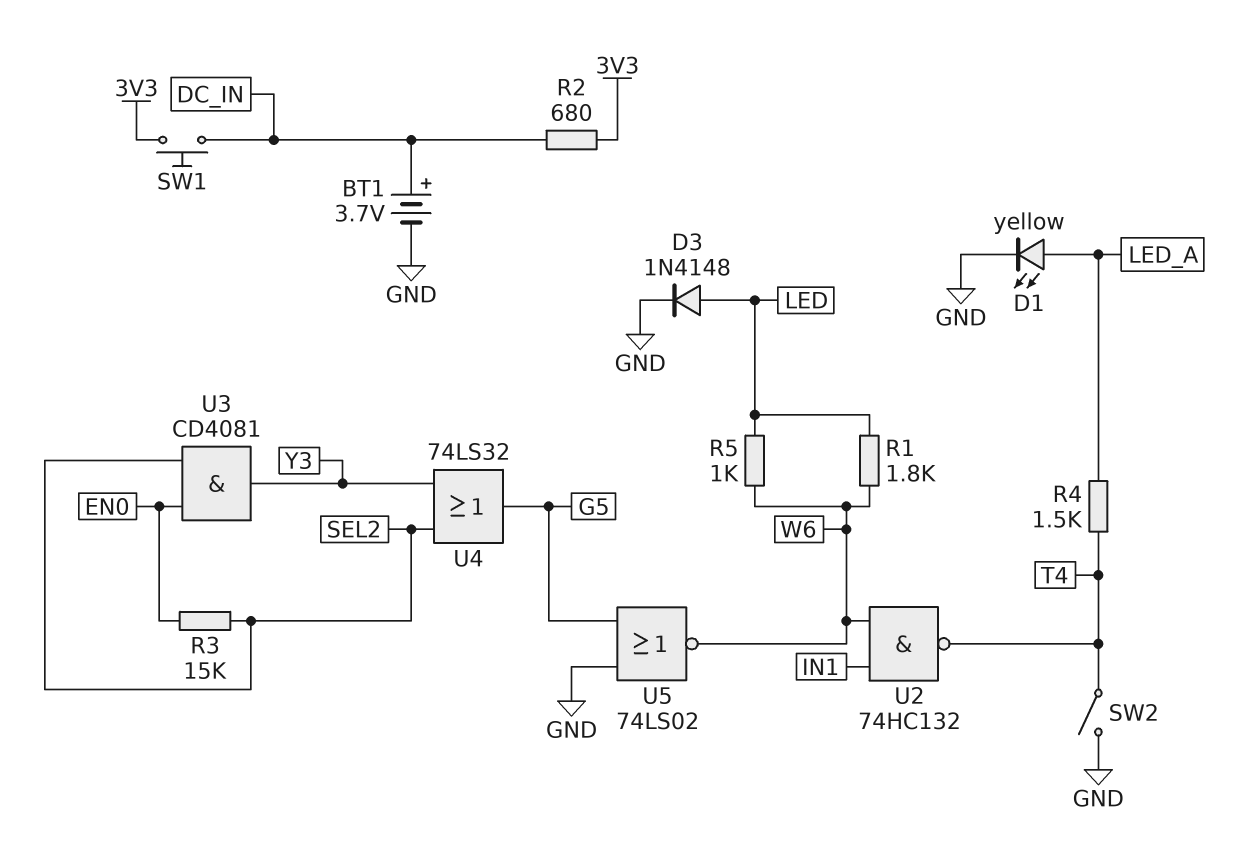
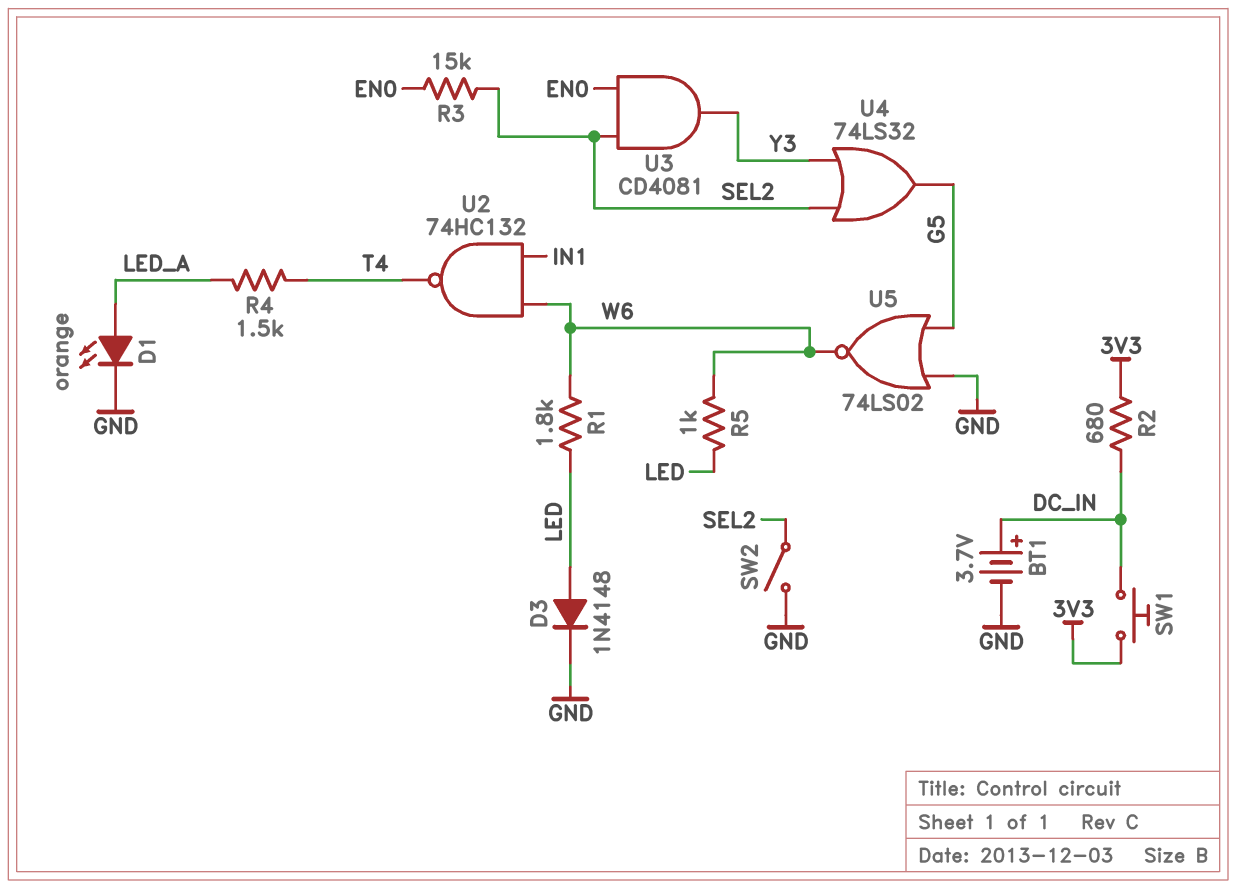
D1: LED yellow (A LED_A, K GND) -> LED orange (A LED_A, K GND)
SW2: switch (GND, T4) -> switch (GND, SEL2)

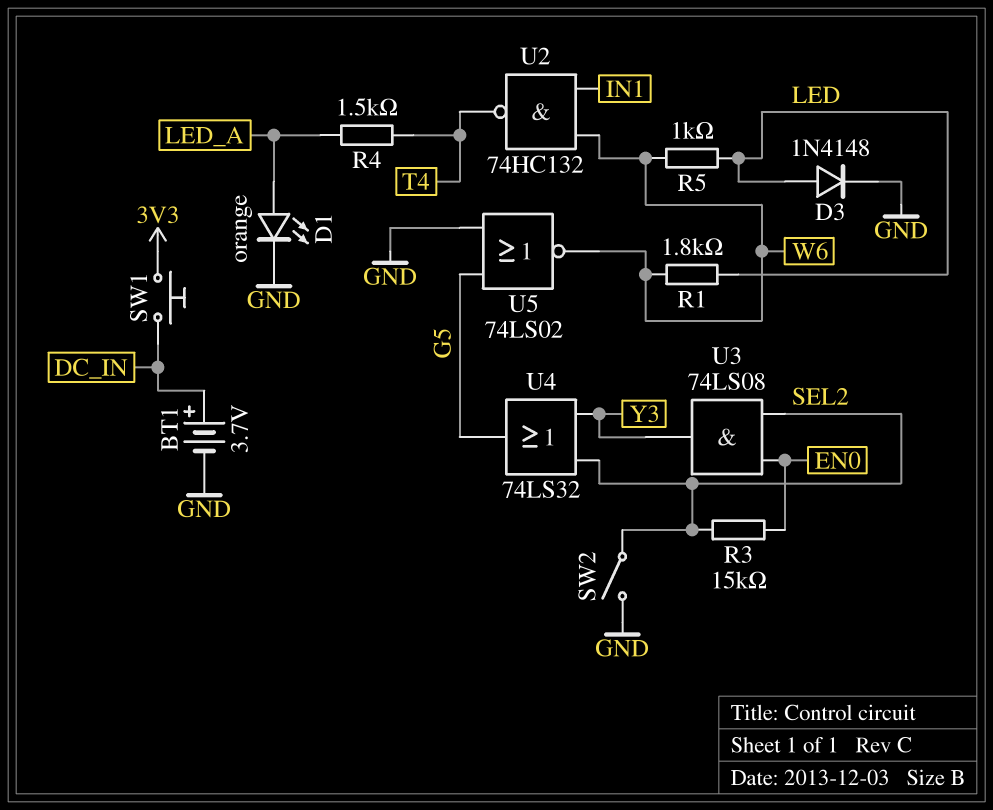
R2: 680 (3V3, DC_IN) -> none
U3: AND CD4081 (in EN0, in SEL2, out Y3) -> AND 74LS08 (in EN0, in SEL2, out Y3)

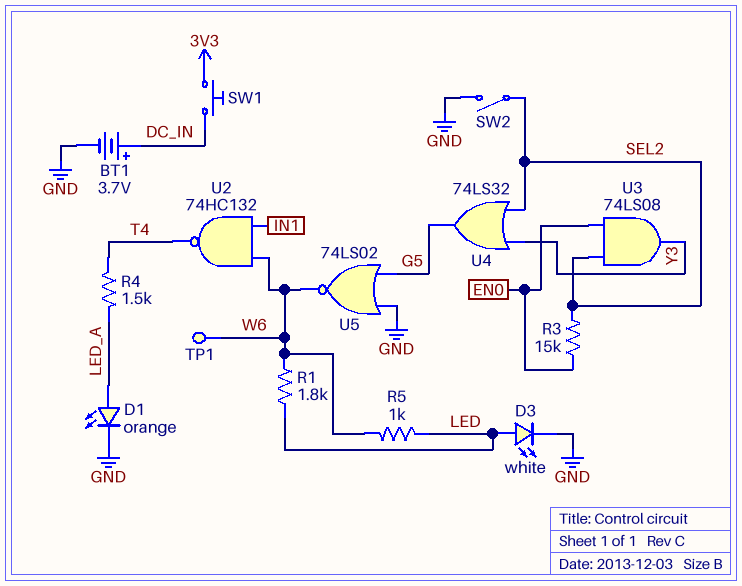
D3: diode 1N4148 (A LED, K GND) -> LED white (A LED, K GND)
TP1: none -> test point (W6)

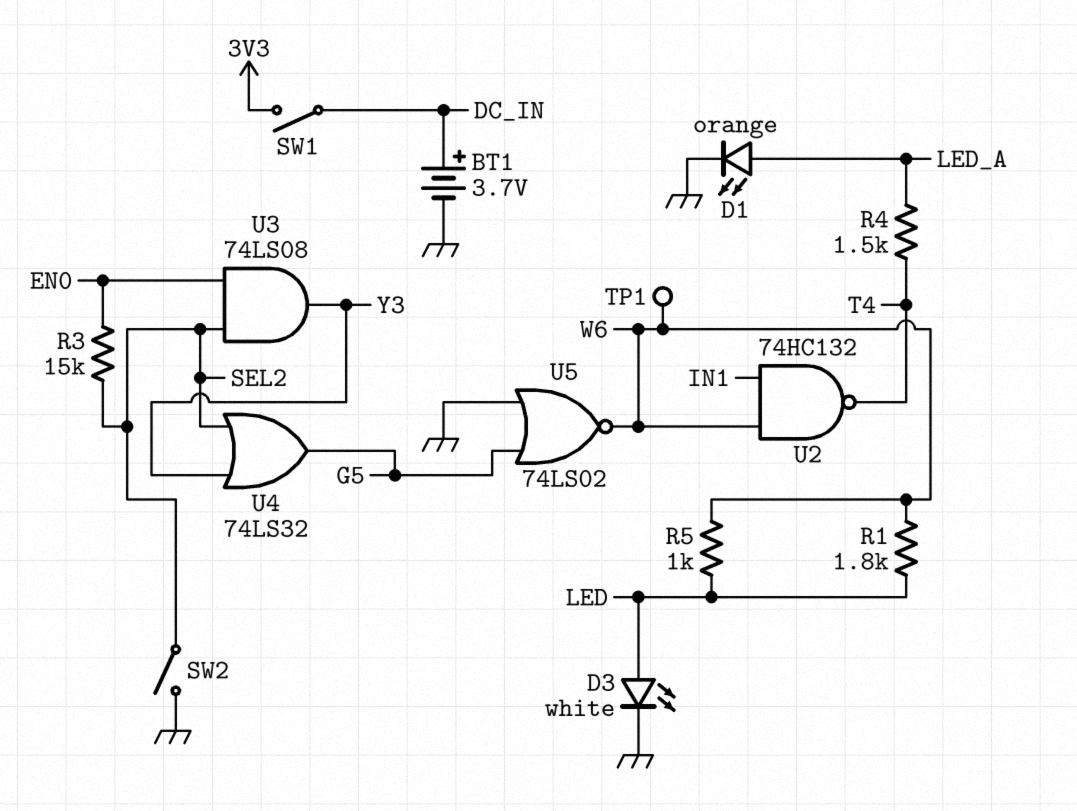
SW1: button (3V3, DC_IN) -> switch (3V3, DC_IN)

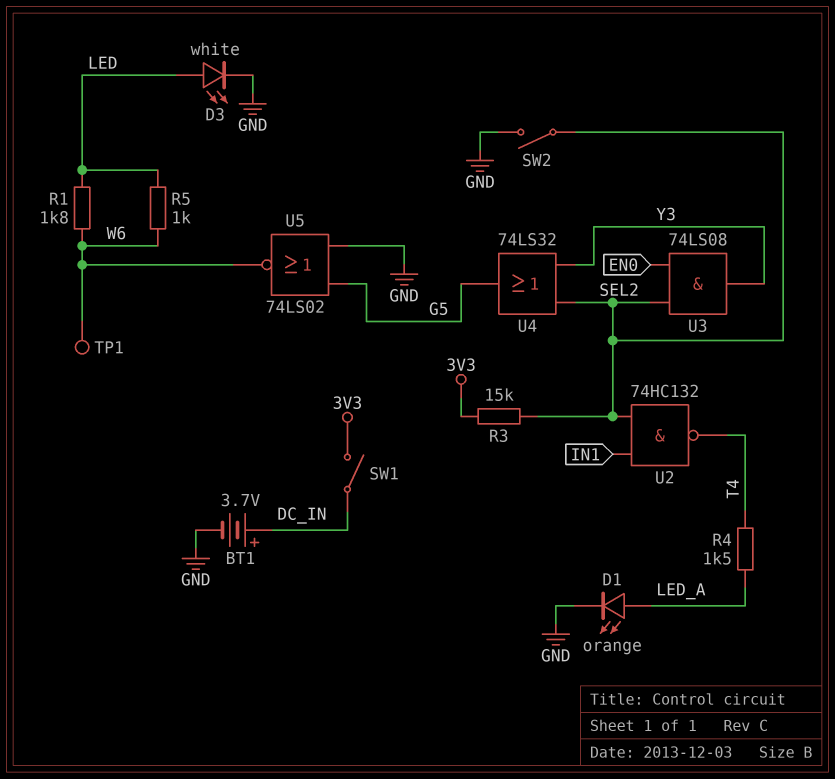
R3: 15k (EN0, SEL2) -> 15k (3V3, SEL2)
U2: NAND 74HC132 (in IN1, in W6, out T4) -> NAND 74HC132 (in IN1, in SEL2, out T4)

